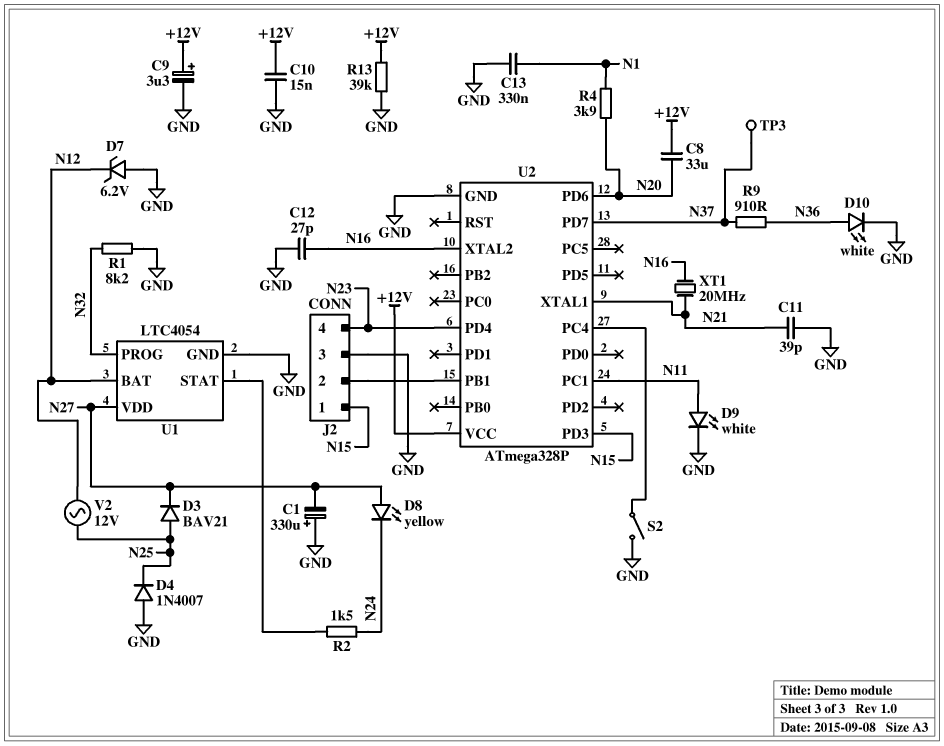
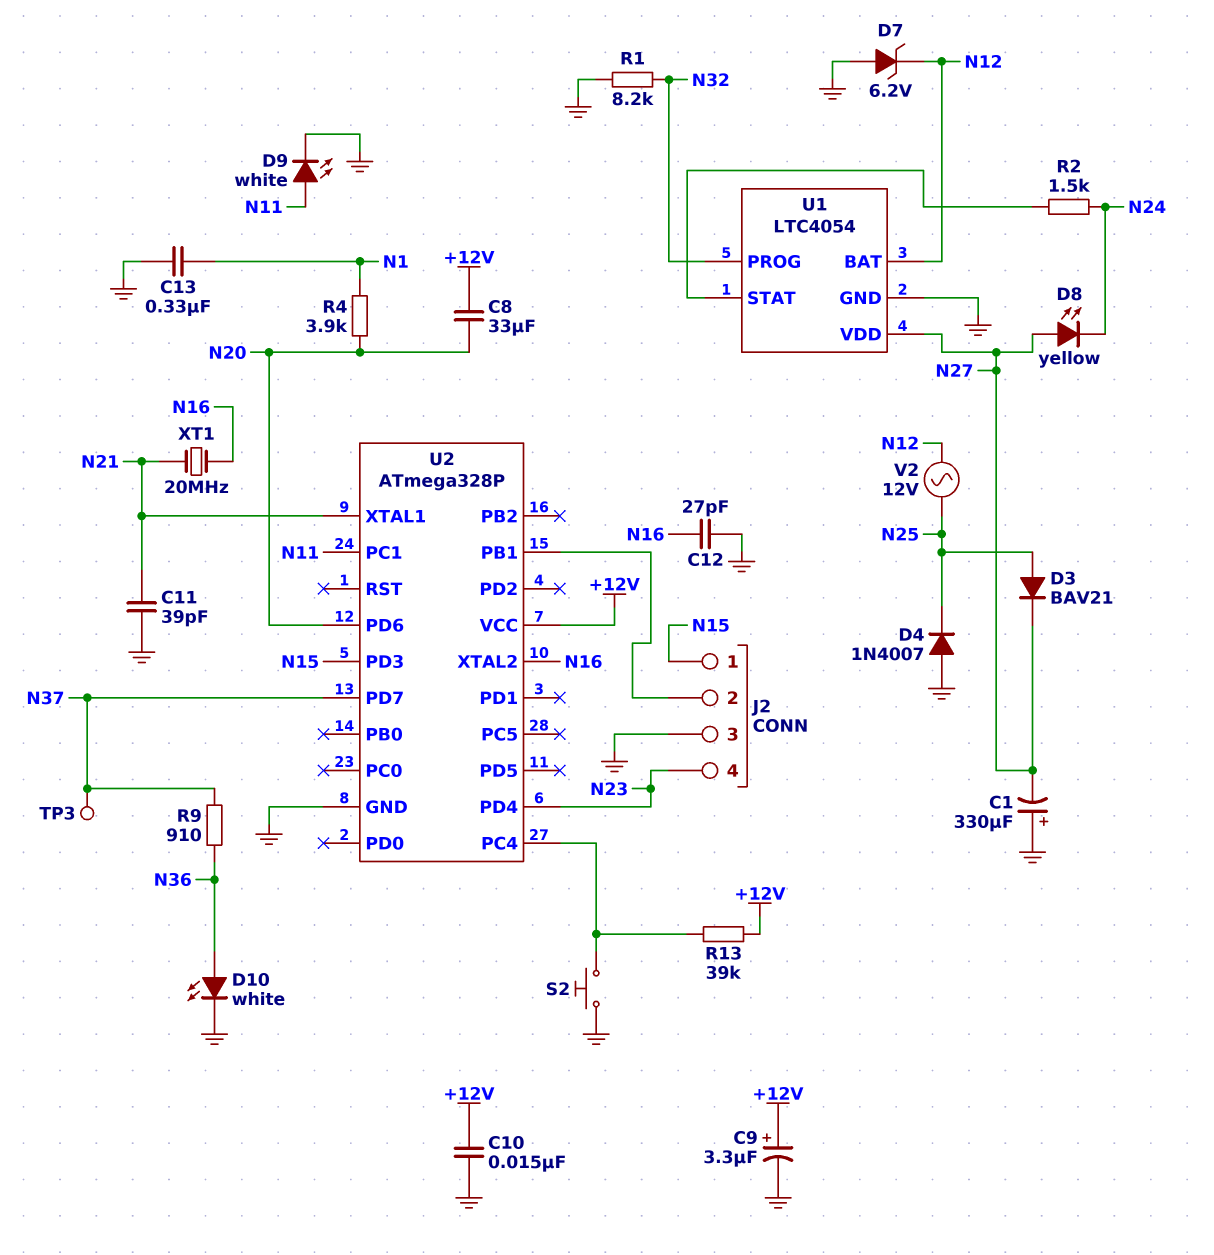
R13: 39k (+12V, GND) -> 39k (+12V, U2/PC4)
S2: switch (GND, U2/PC4) -> button (GND, U2/PC4)

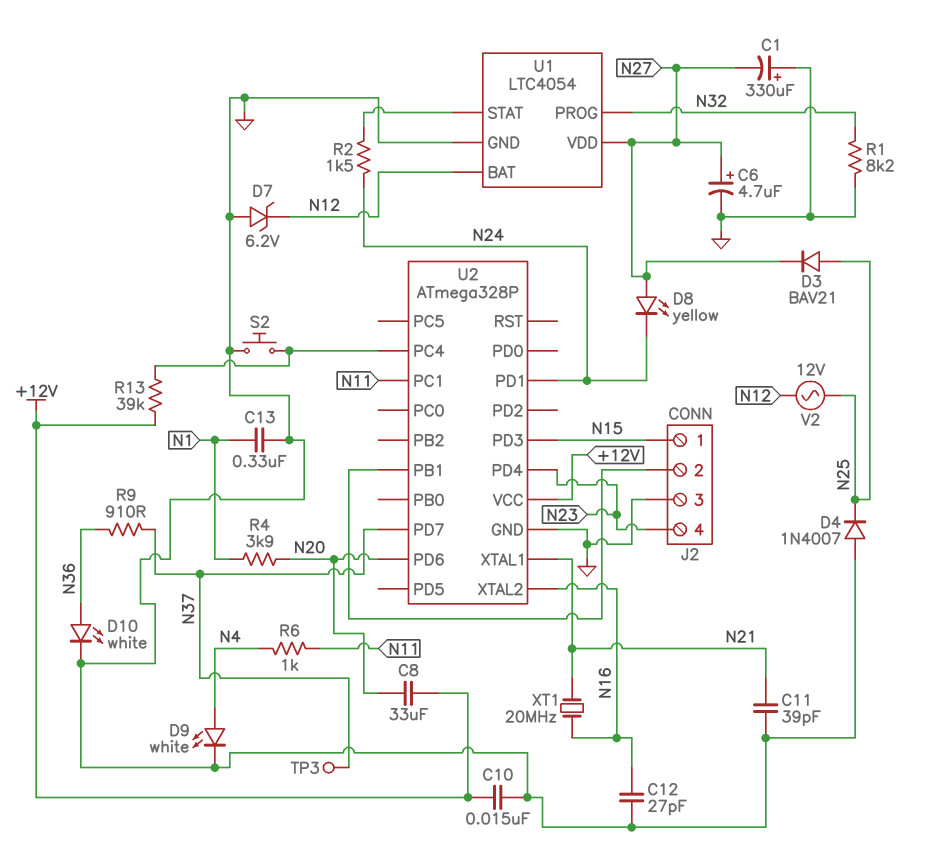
C6: none -> 4.7uF (plus N27, minus GND)
C9: 3.3uF (plus +12V, minus GND) -> none
D9: LED white (A N11, K GND) -> LED white (A N4, K GND)
R6: none -> 1k (N4, N11)
U2 pin PD1: none -> N24

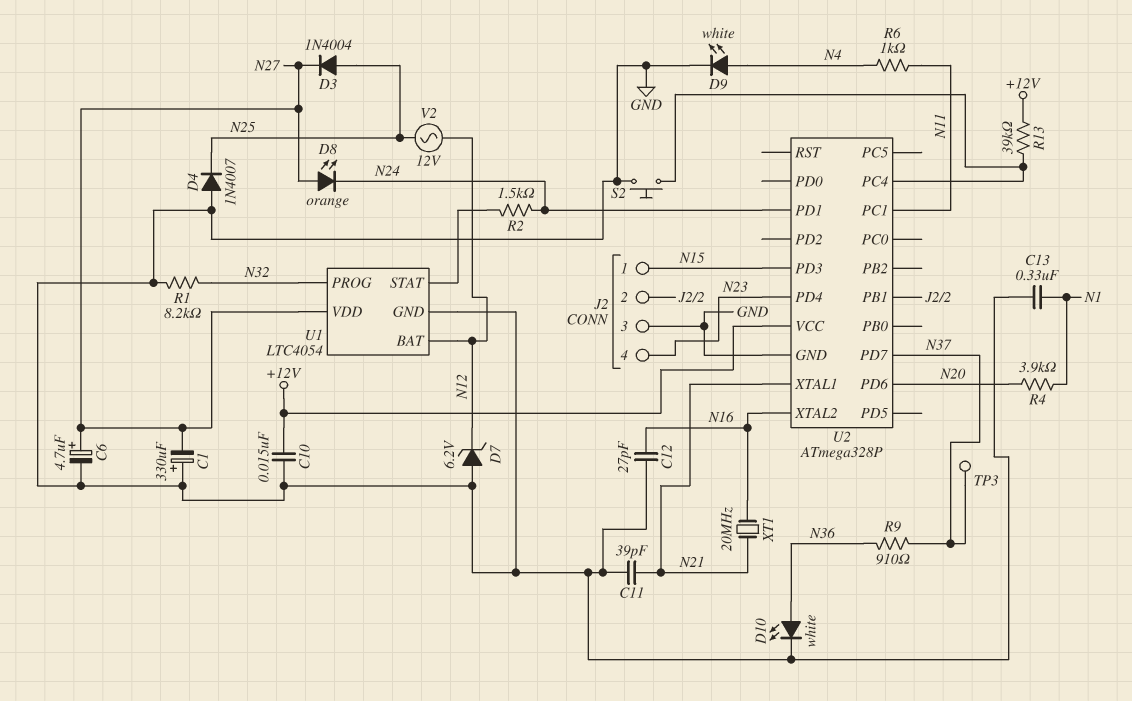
C8: 33uF (+12V, N20) -> none
D3: diode BAV21 (A N25, K N27) -> diode 1N4004 (A N25, K N27)
D8: LED yellow (A N27, K N24) -> LED orange (A N27, K N24)

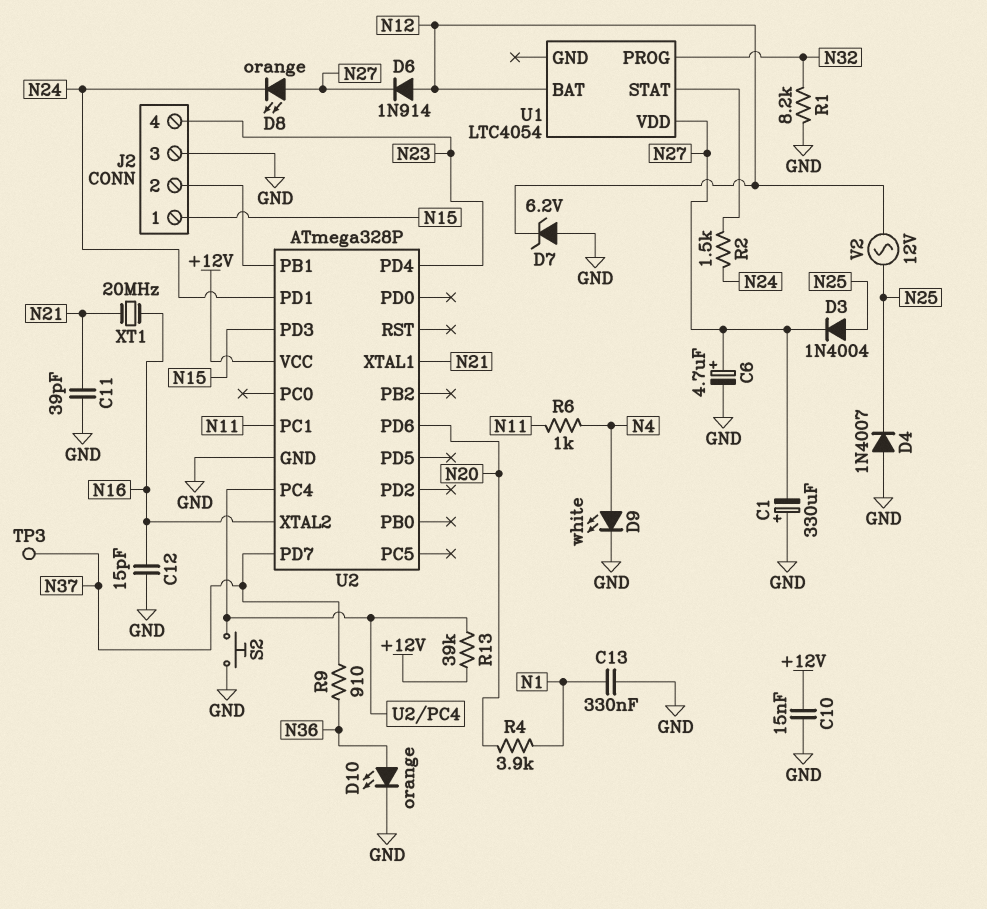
C12: 27pF (GND, N16) -> 15pF (GND, N16)
D6: none -> diode 1N914 (A N12, K N27)
D10: LED white (A N36, K GND) -> LED orange (A N36, K GND)
U1 pin GND: GND -> none

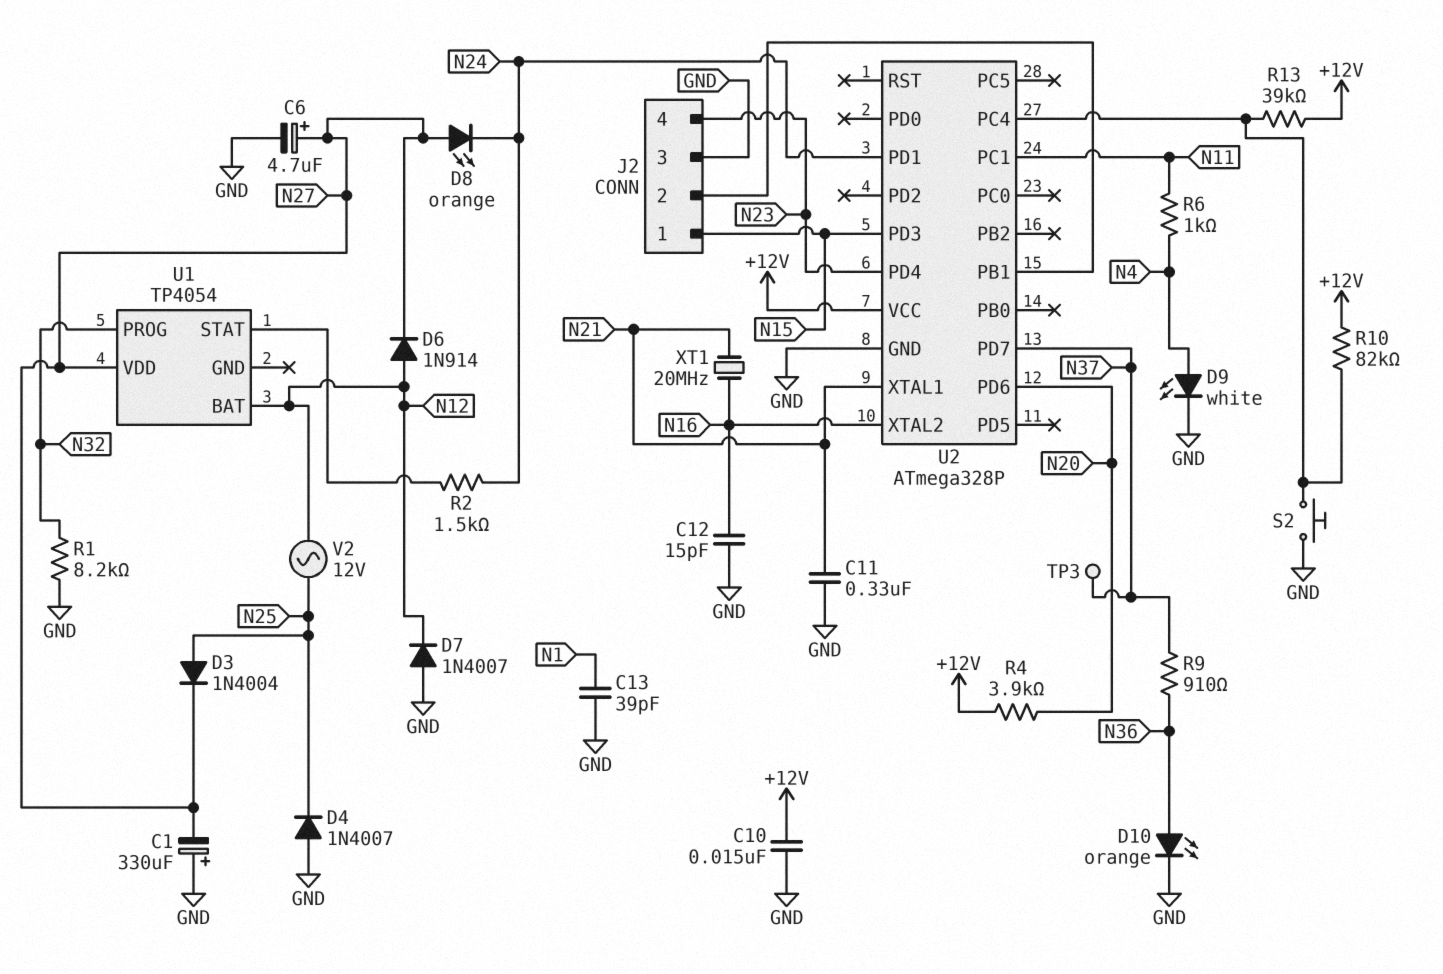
C11: 39pF (GND, N21) -> 330nF (GND, N21)
C13: 330nF (GND, N1) -> 39pF (GND, N1)
D7: zener 6.2V (A GND, K N12) -> diode 1N4007 (A GND, K N12)
R4: 3.9k (N1, N20) -> 3.9k (+12V, N20)
R10: none -> 82k (+12V, U2/PC4)
U1: LTC4054 -> TP4054

